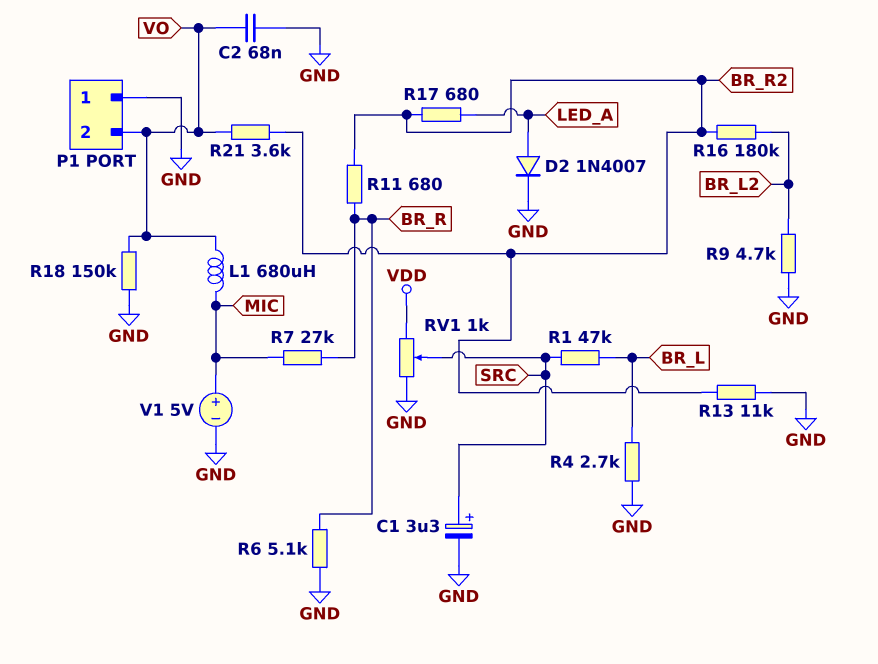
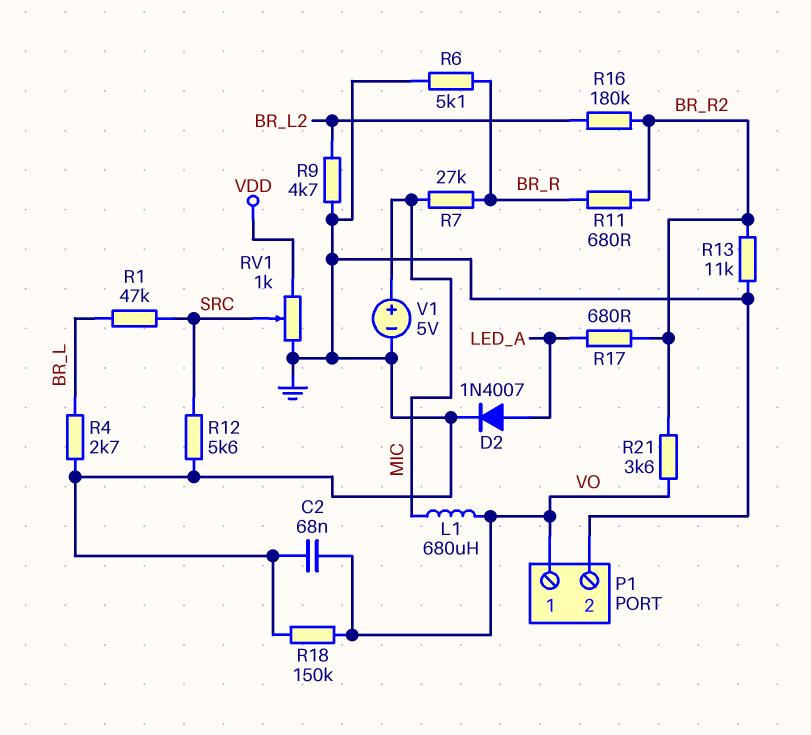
C1: 3.3uF (plus SRC, minus GND) -> none
P1 pin 1: GND -> VO
P1 pin 2: VO -> GND
R12: none -> 5.6k (GND, SRC)

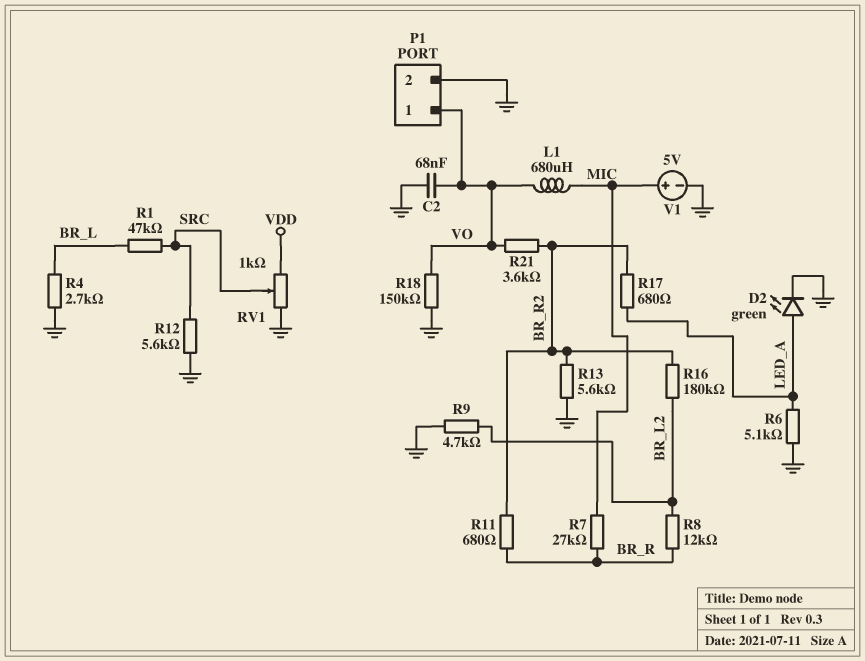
D2: diode 1N4007 (A LED_A, K GND) -> LED green (A LED_A, K GND)
R6: 5.1k (BR_R, GND) -> 5.1k (GND, LED_A)
R8: none -> 12k (BR_L2, BR_R)
R13: 11k (BR_R2, GND) -> 5.6k (BR_R2, GND)

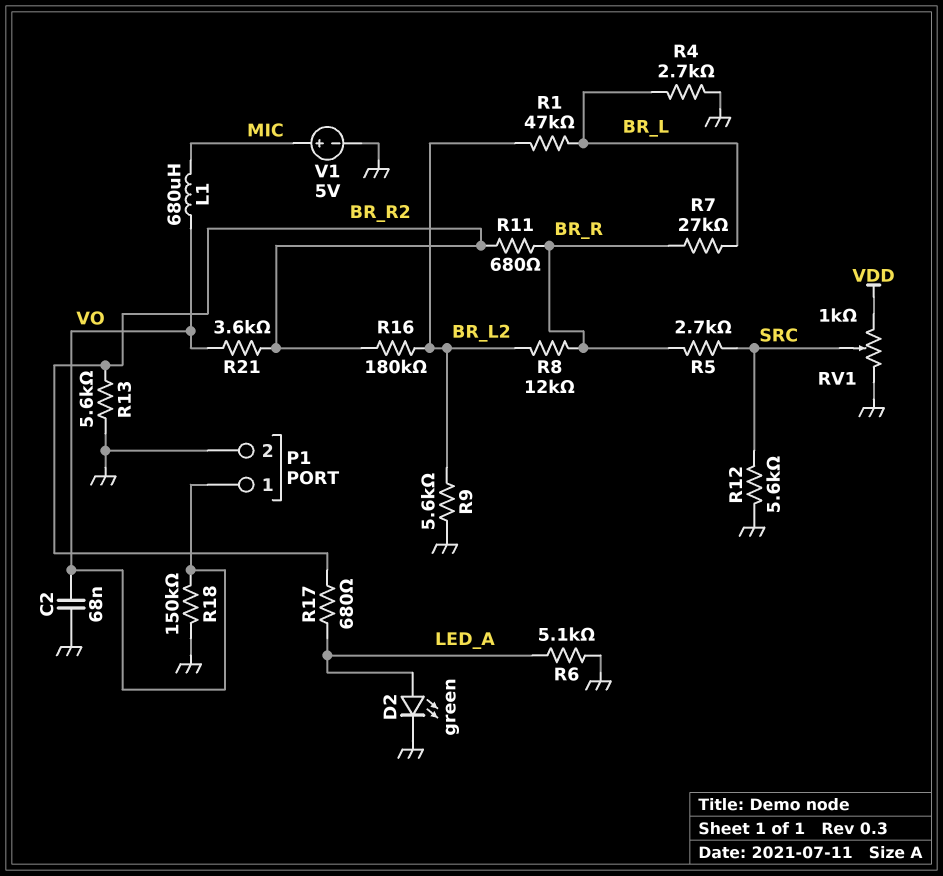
R1: 47k (BR_L, SRC) -> 47k (BR_L, BR_L2)
R5: none -> 2.7k (BR_R, SRC)
R7: 27k (BR_R, MIC) -> 27k (BR_L, BR_R)
R9: 4.7k (BR_L2, GND) -> 5.6k (BR_L2, GND)

